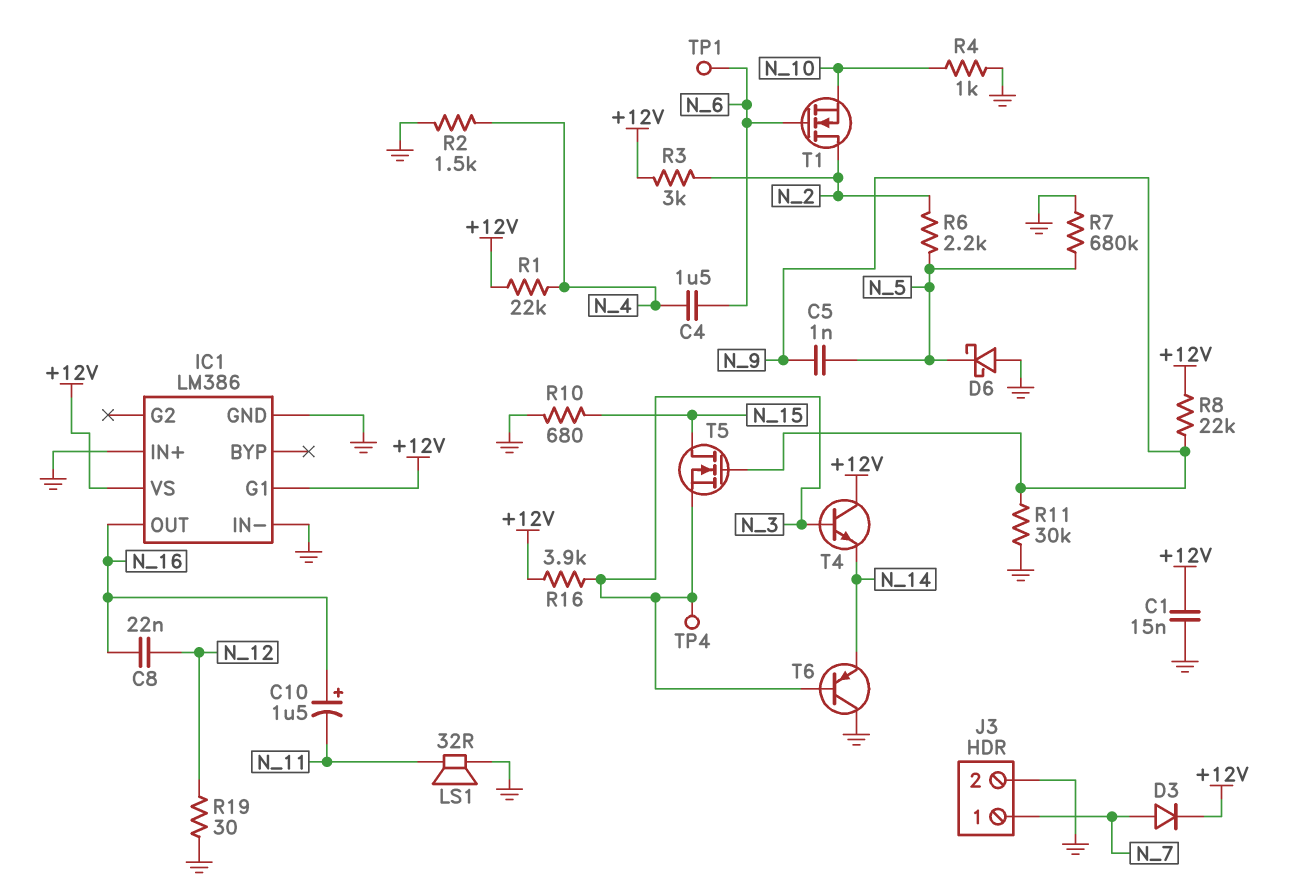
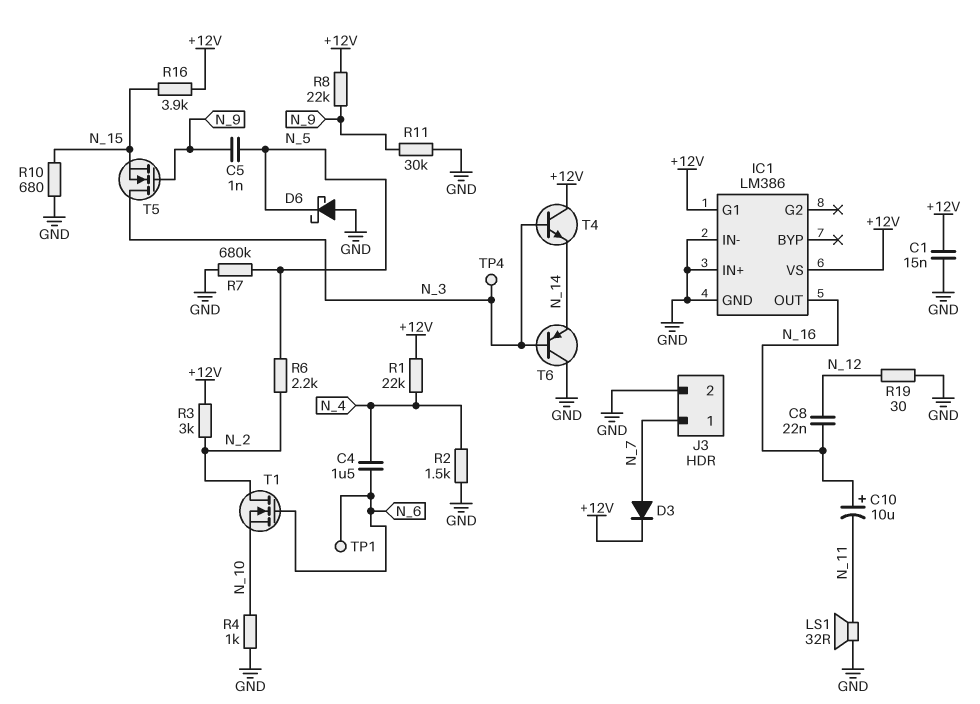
C10: 1.5uF (plus N_16, minus N_11) -> 10uF (plus N_16, minus N_11)
R16: 3.9k (+12V, N_3) -> 3.9k (+12V, N_15)
T5: NMOS (G N_9, D N_15, S N_3) -> NMOS (G N_9, D N_3, S N_15)

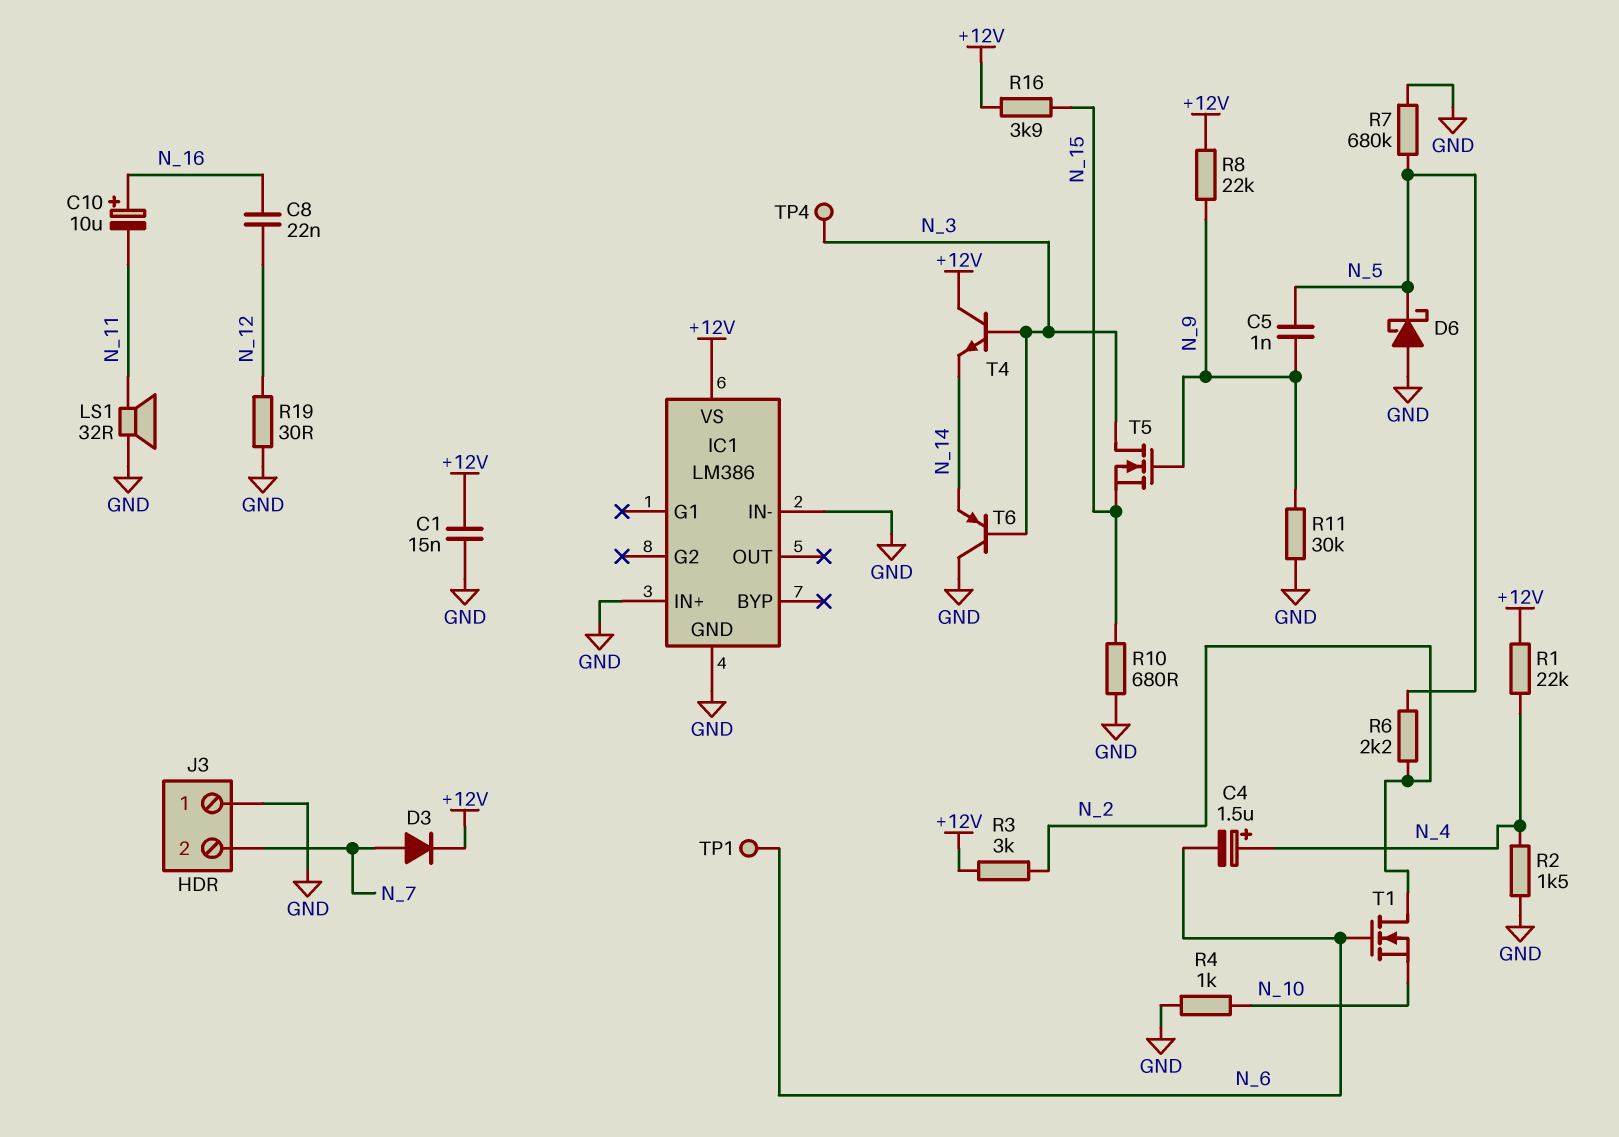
C4: 1.5uF (N_4, N_6) -> 1.5uF (plus N_4, minus N_6)
IC1 pin G1: +12V -> none
IC1 pin OUT: N_16 -> none
J3 pin 1: N_7 -> GND
J3 pin 2: GND -> N_7

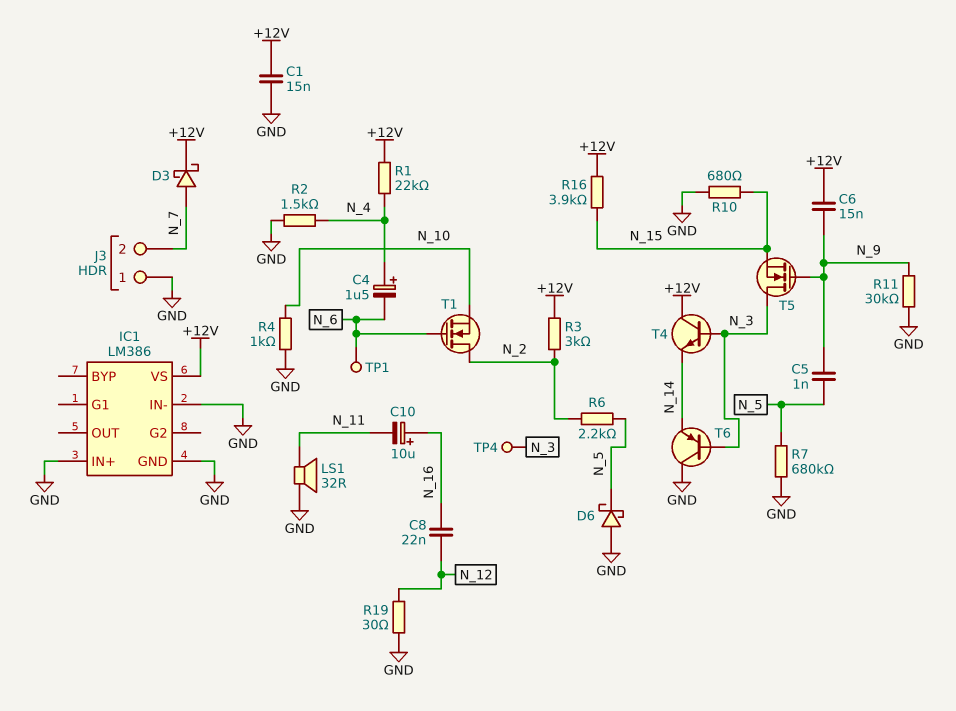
C6: none -> 15nF (+12V, N_9)
D3: diode (A N_7, K +12V) -> schottky (A N_7, K +12V)
R8: 22k (+12V, N_9) -> none

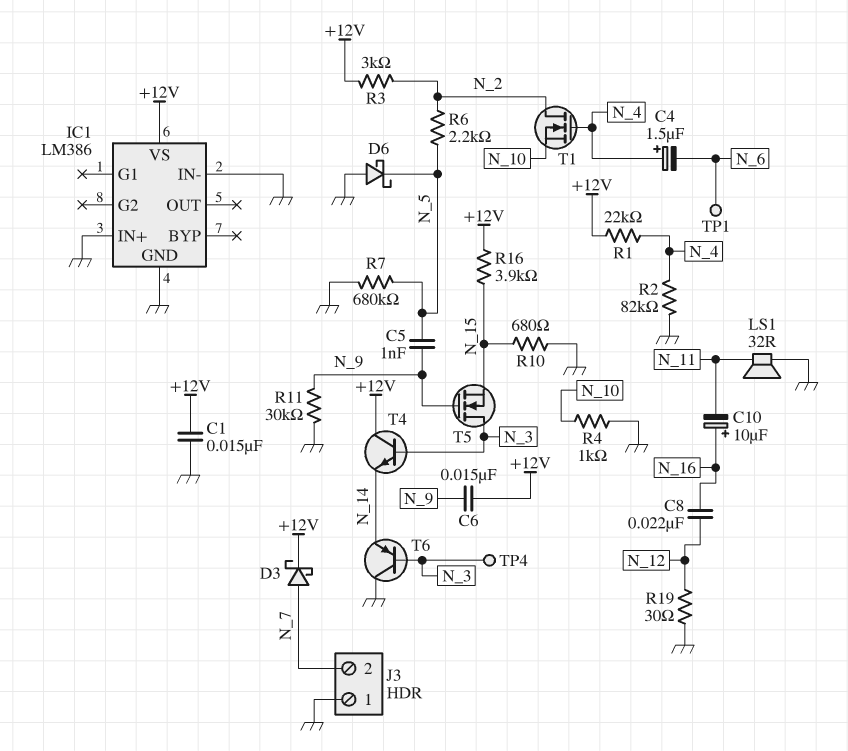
R2: 1.5k (GND, N_4) -> 82k (GND, N_4)
T1: NMOS (G N_6, D N_2, S N_10) -> NMOS (G N_4, D N_2, S N_10)

